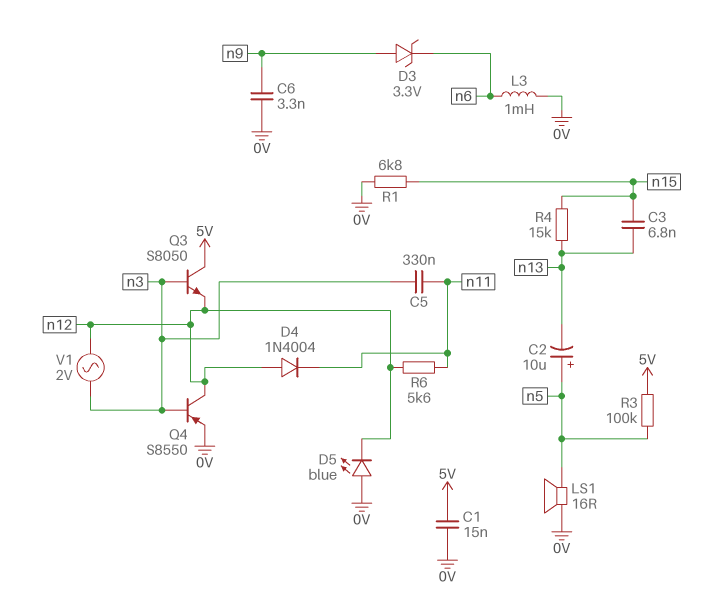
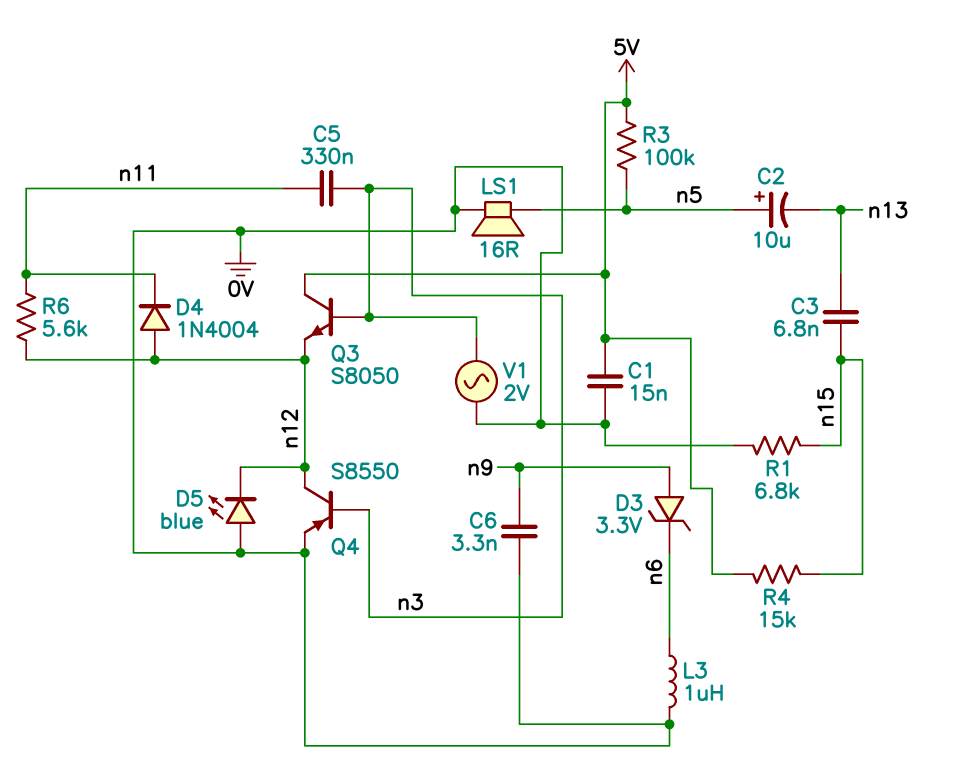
L3: 1mH (0V, n6) -> 1uH (0V, n6)
R4: 15k (n13, n15) -> 15k (5V, n15)
V1: AC 2V (n3, n12) -> AC 2V (0V, n3)

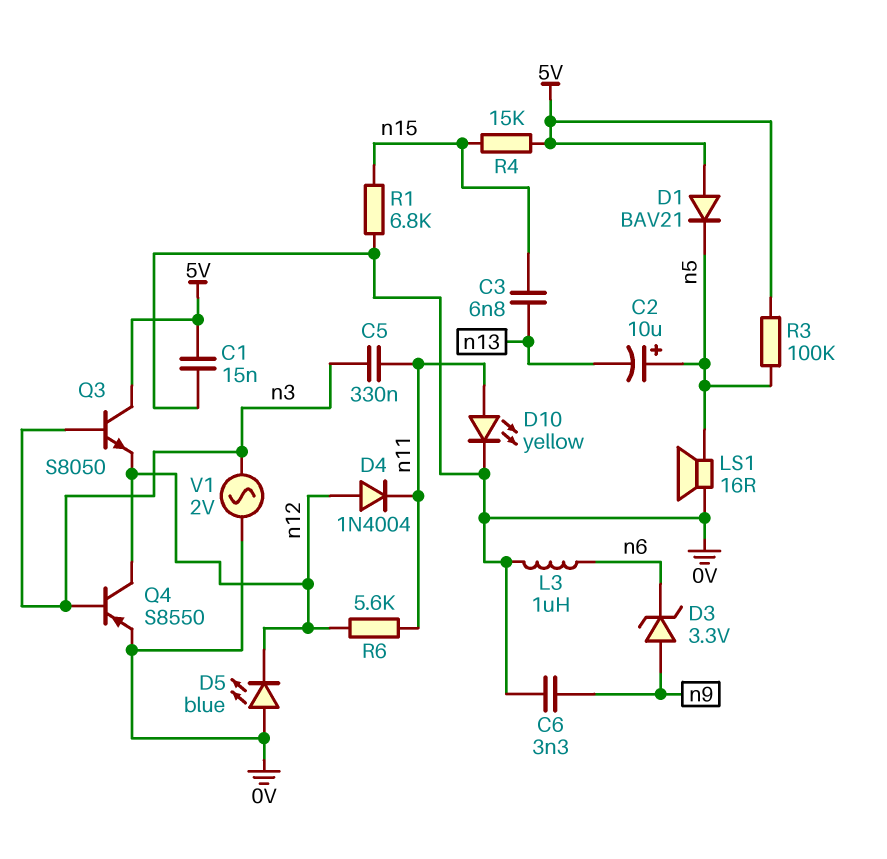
D1: none -> diode BAV21 (A 5V, K n5)
D10: none -> LED yellow (A n11, K 0V)

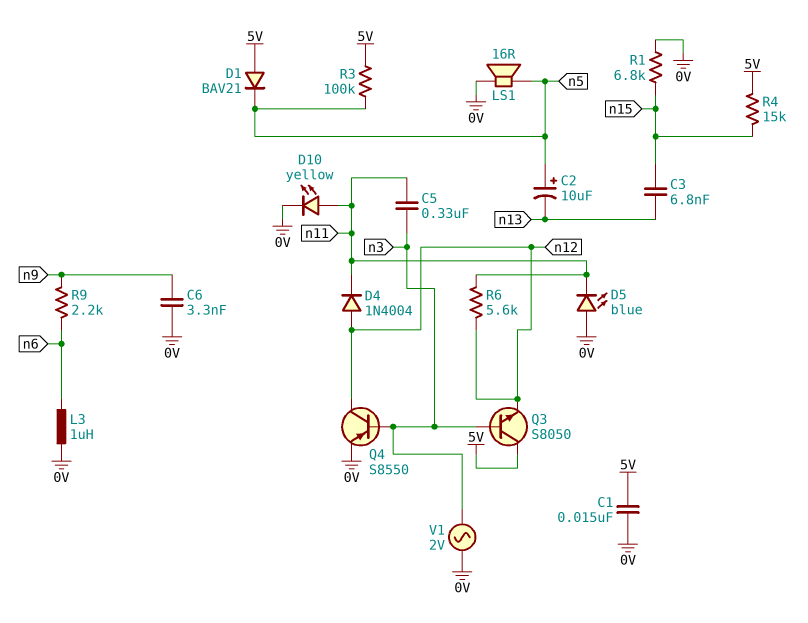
D3: zener 3.3V (A n9, K n6) -> none
D5: LED blue (A 0V, K n12) -> LED blue (A 0V, K n11)
R9: none -> 2.2k (n6, n9)

